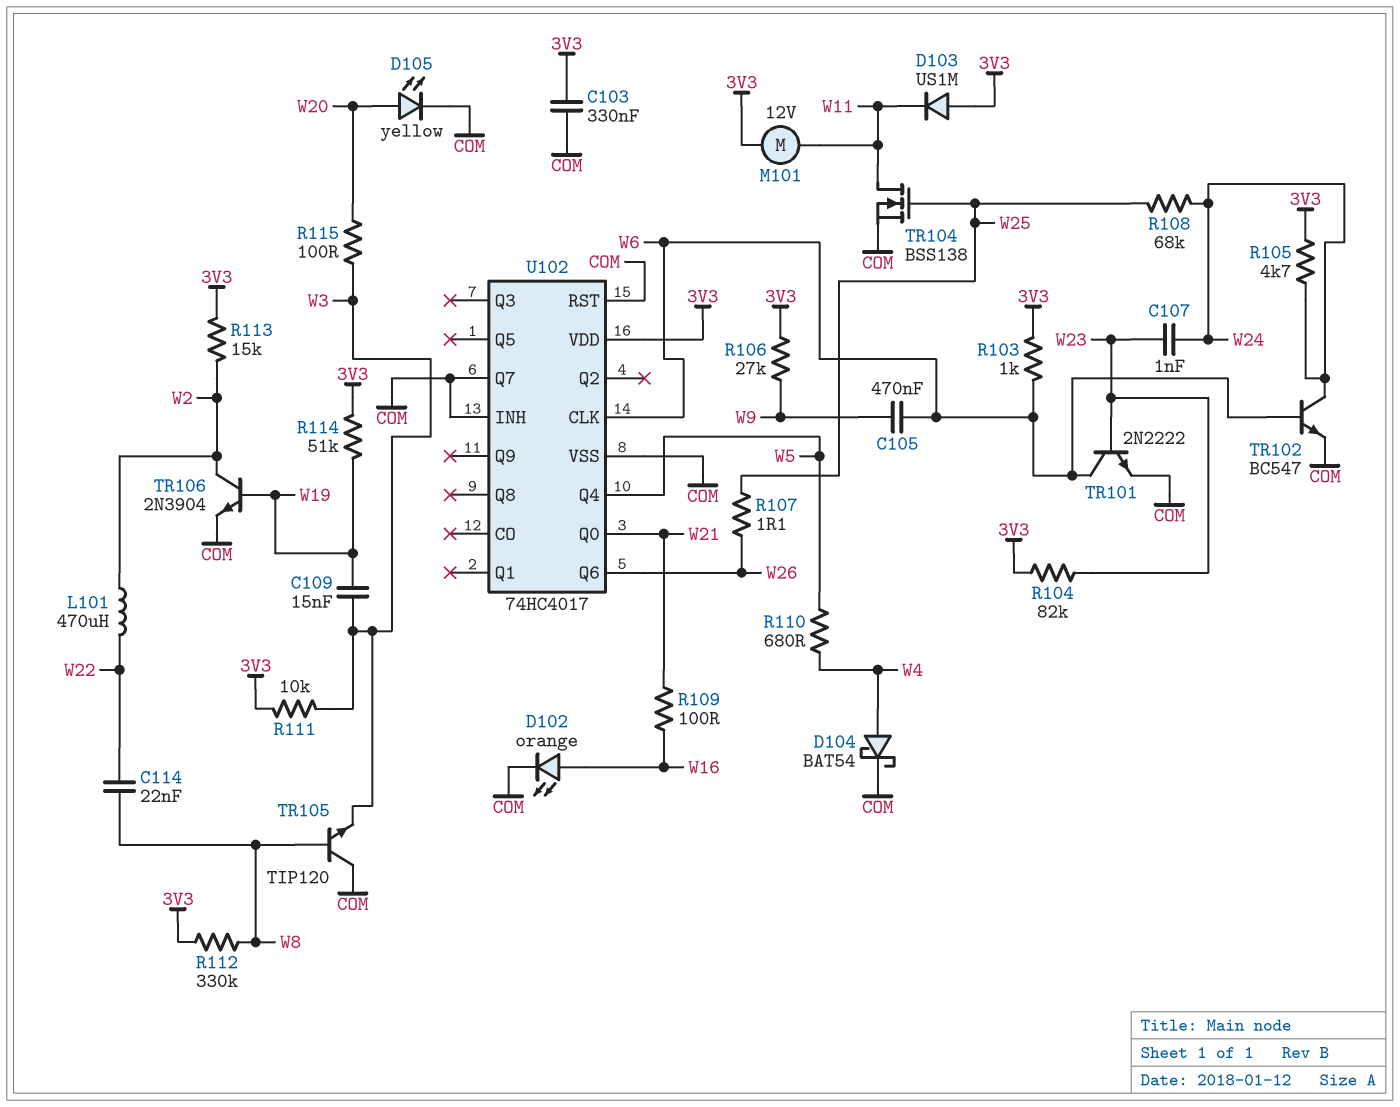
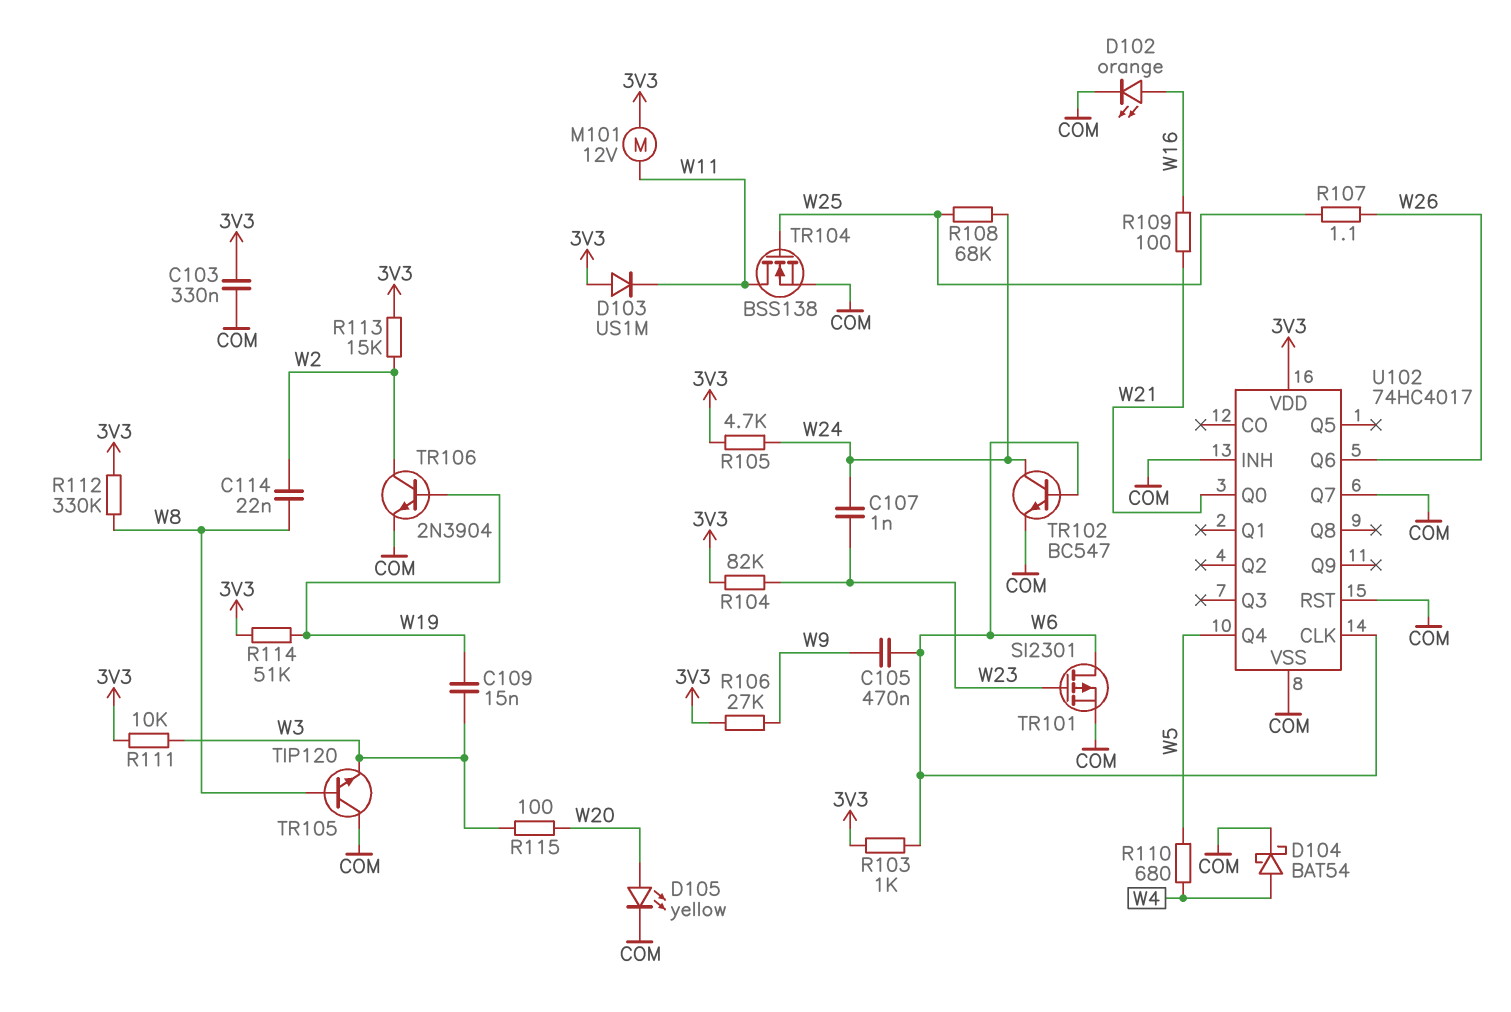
C114: 22nF (W8, W22) -> 22nF (W2, W8)
L101: 470uH (W2, W22) -> none
TR101: NPN 2N2222 (B W23, C W6, E COM) -> PMOS SI2301 (G W23, D W6, S COM)

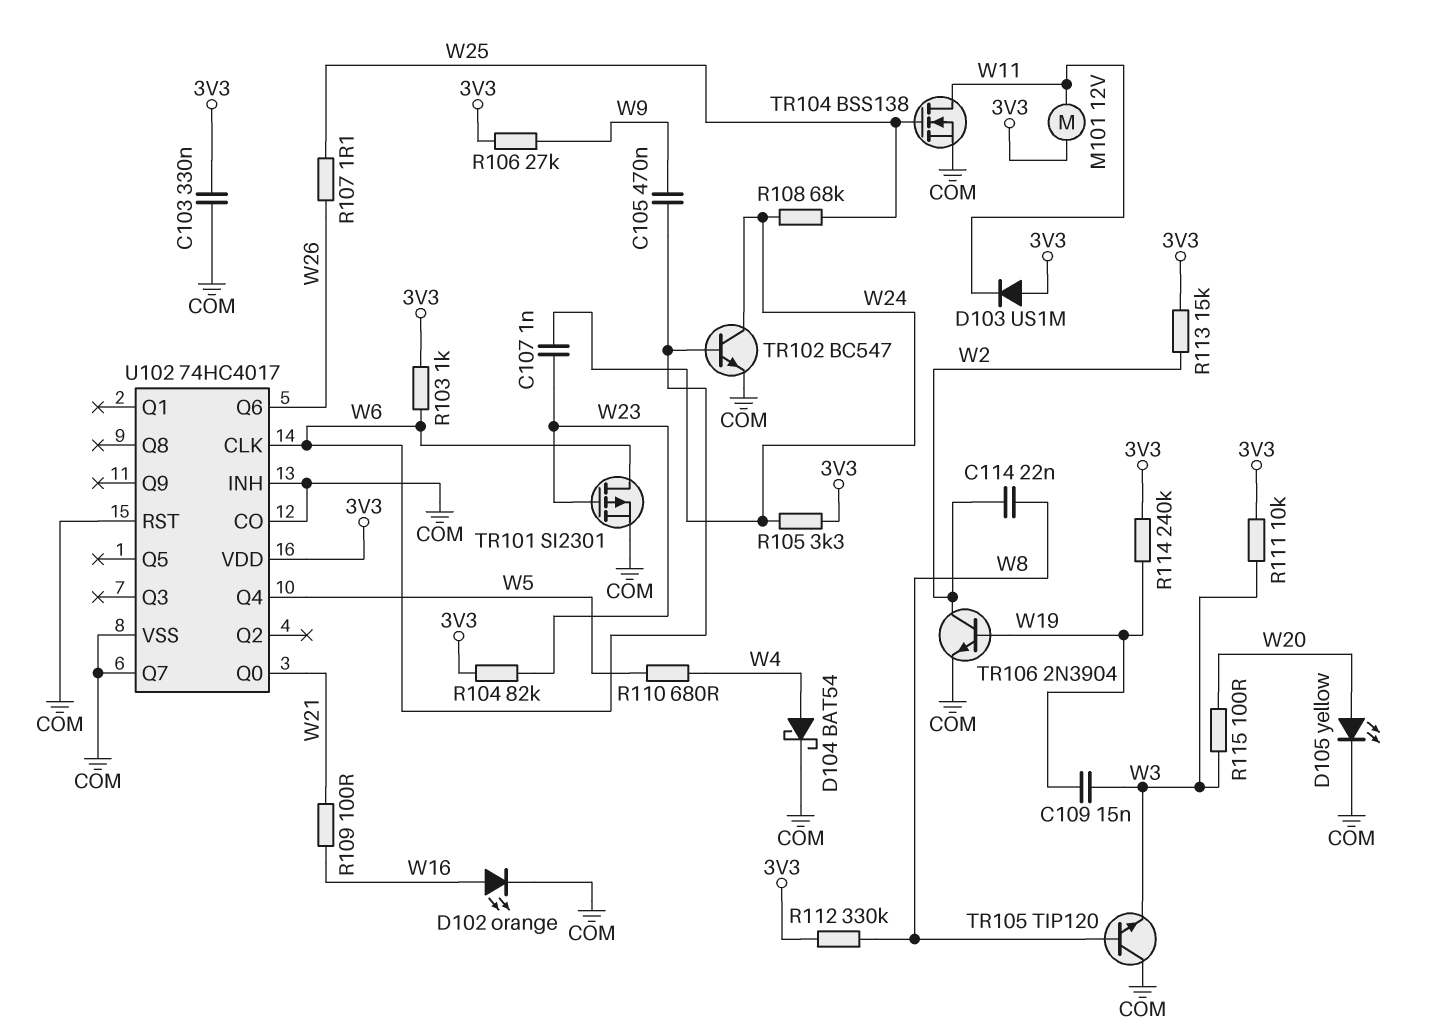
R105: 4.7k (3V3, W24) -> 3.3k (3V3, W24)
R114: 51k (3V3, W19) -> 240k (3V3, W19)
U102 pin CO: none -> COM

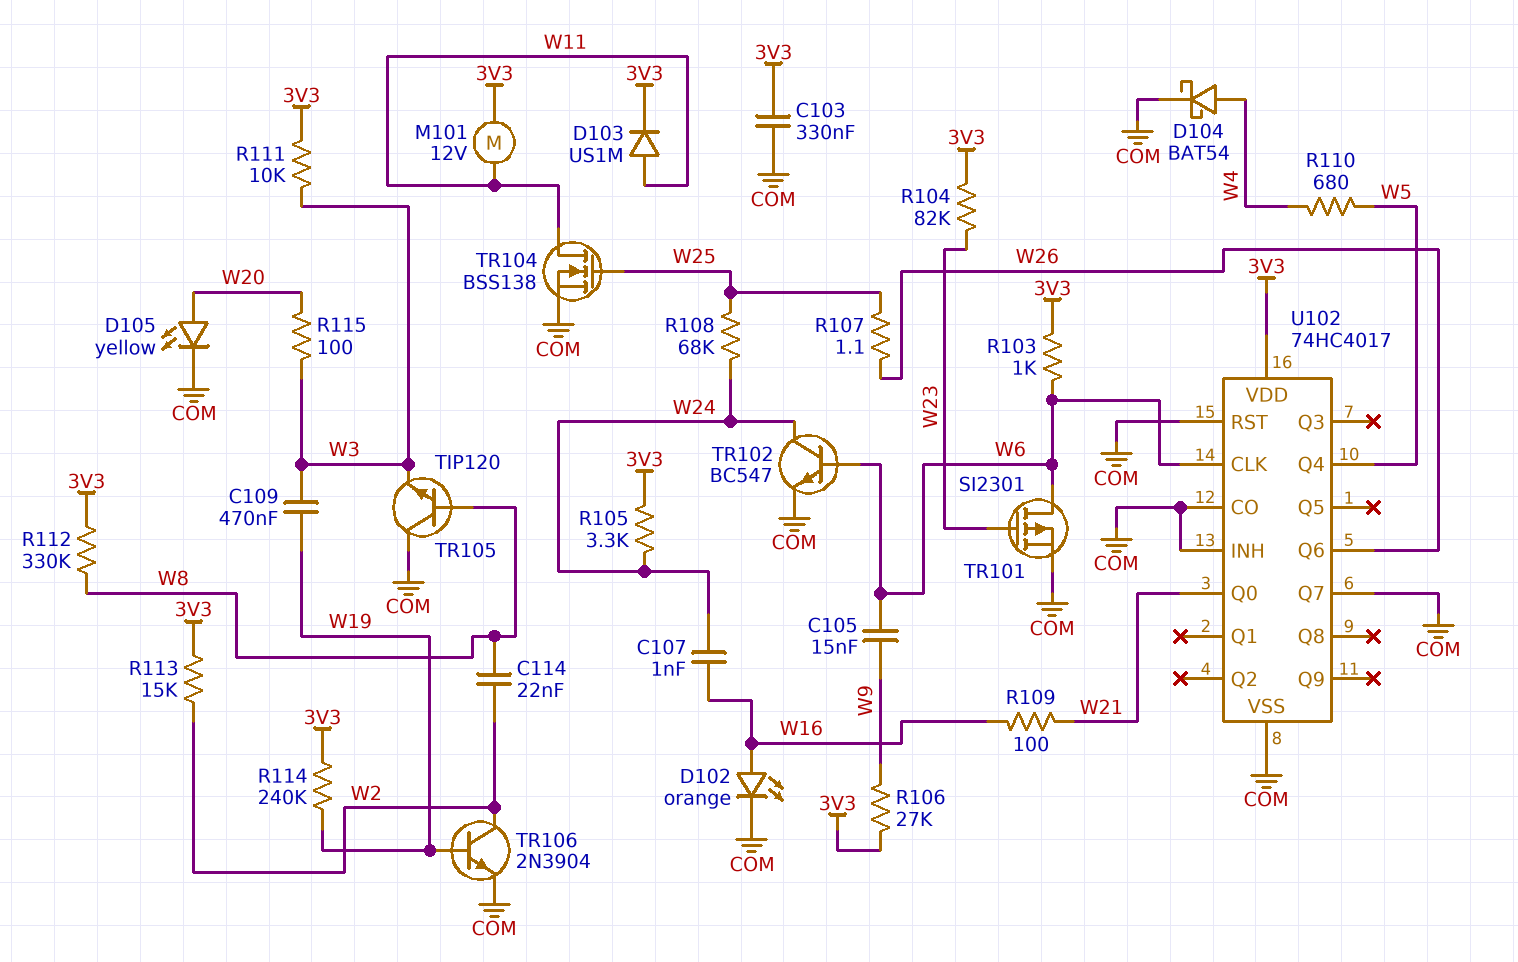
C105: 470nF (W6, W9) -> 15nF (W6, W9)
C107: 1nF (W23, W24) -> 1nF (W16, W24)
C109: 15nF (W3, W19) -> 470nF (W3, W19)
D103: diode US1M (A 3V3, K W11) -> diode US1M (A W11, K 3V3)

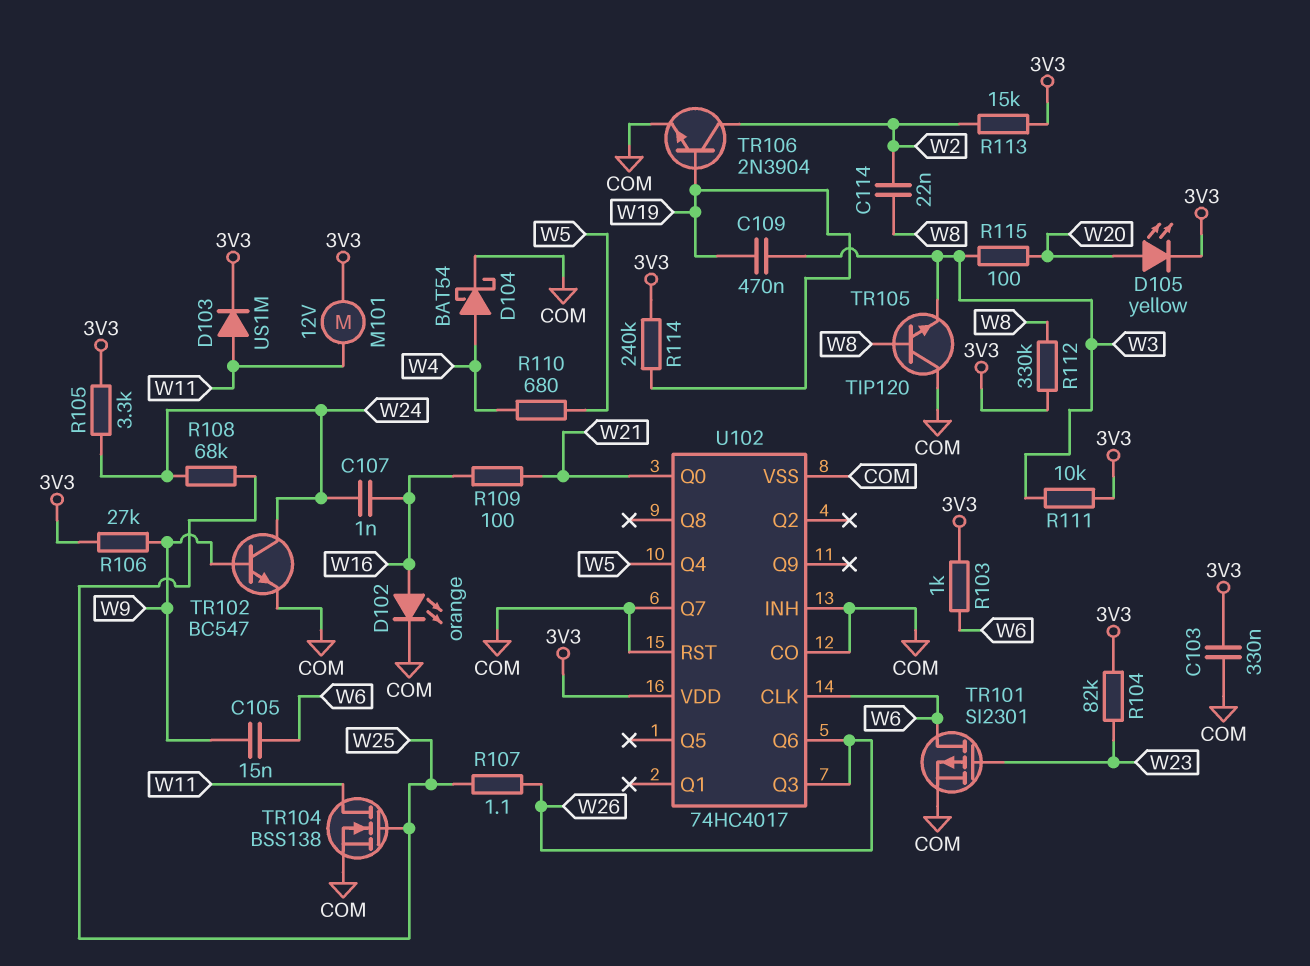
D105: LED yellow (A W20, K COM) -> LED yellow (A W20, K 3V3)
TR102: NPN BC547 (B W6, C W24, E COM) -> NPN BC547 (B W9, C W24, E COM)
U102 pin Q3: none -> W26

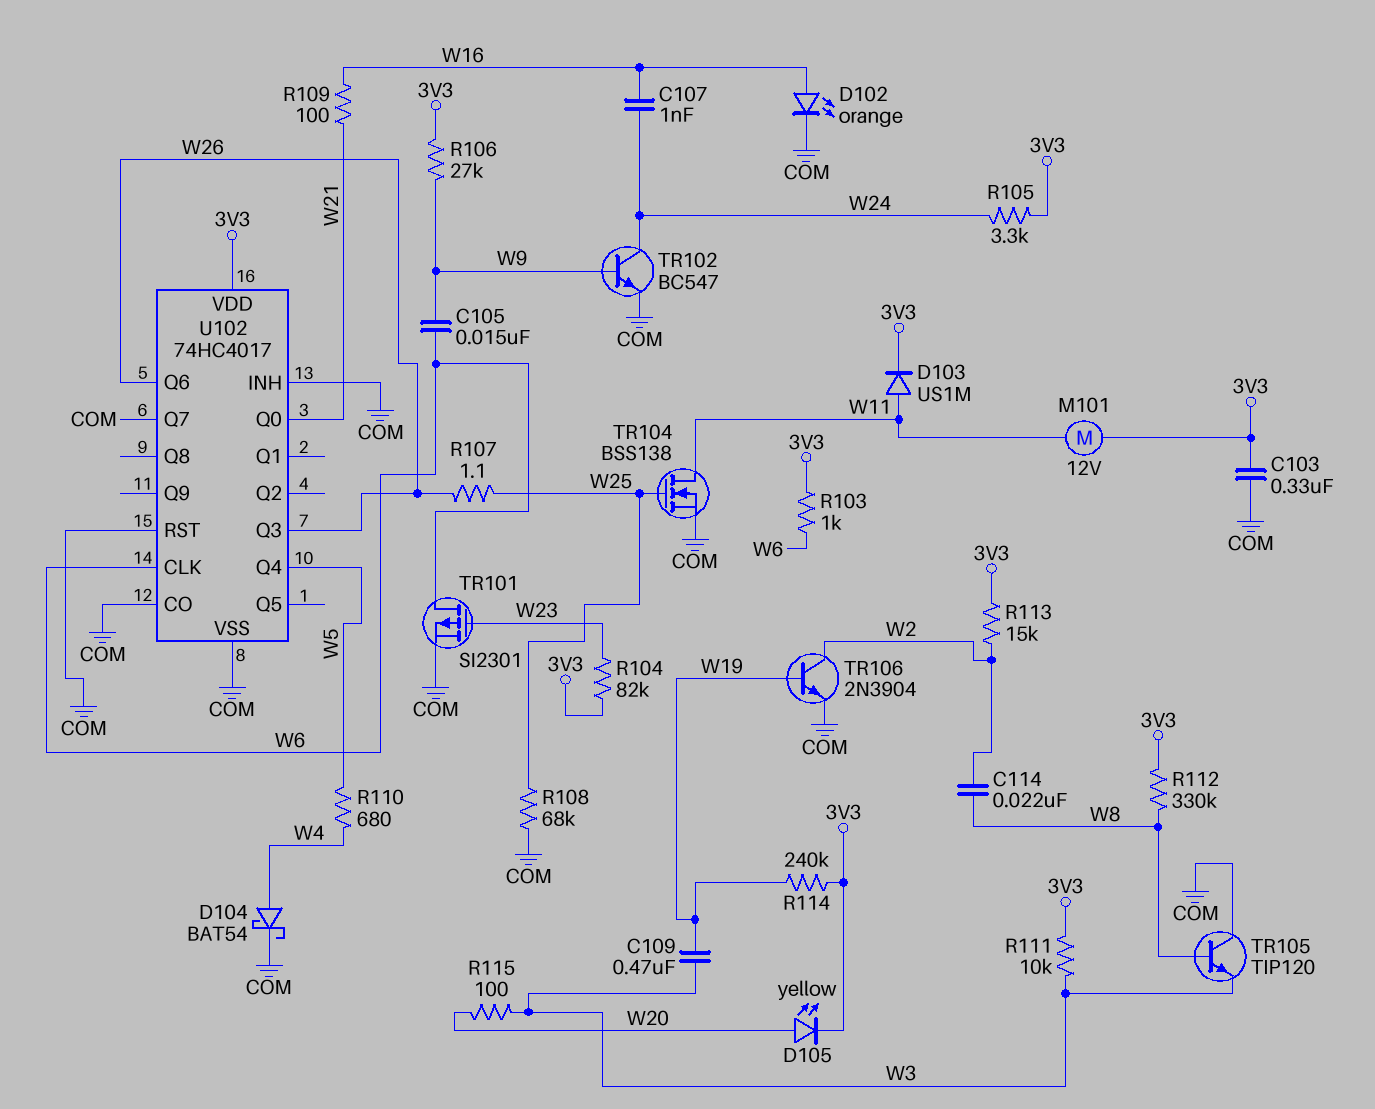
R108: 68k (W24, W25) -> 68k (COM, W25)

